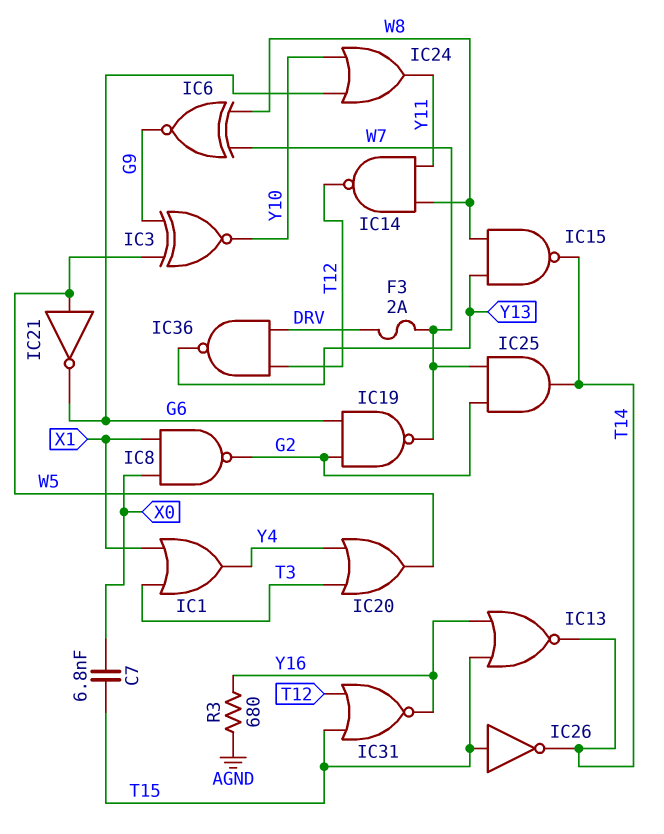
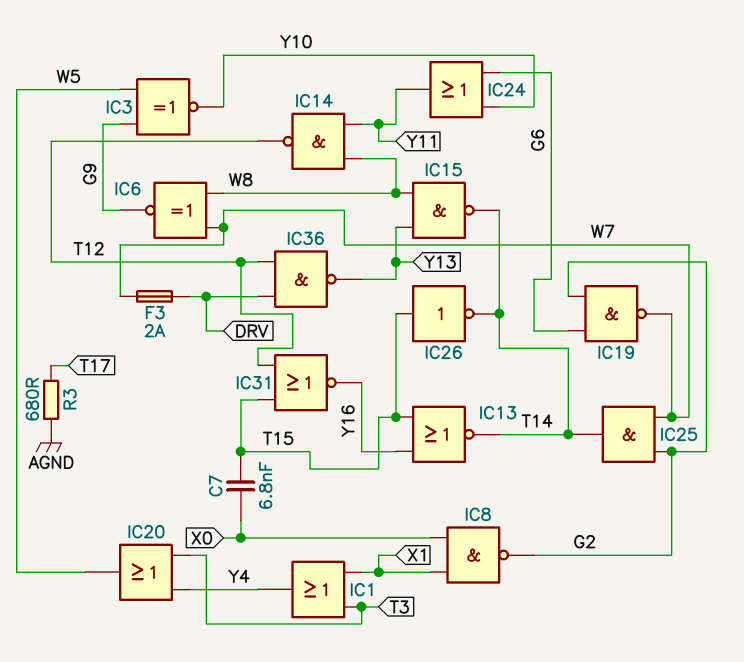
IC21: NOT (in W5, out G6) -> none
R3: 680 (AGND, Y16) -> 680 (AGND, T17)

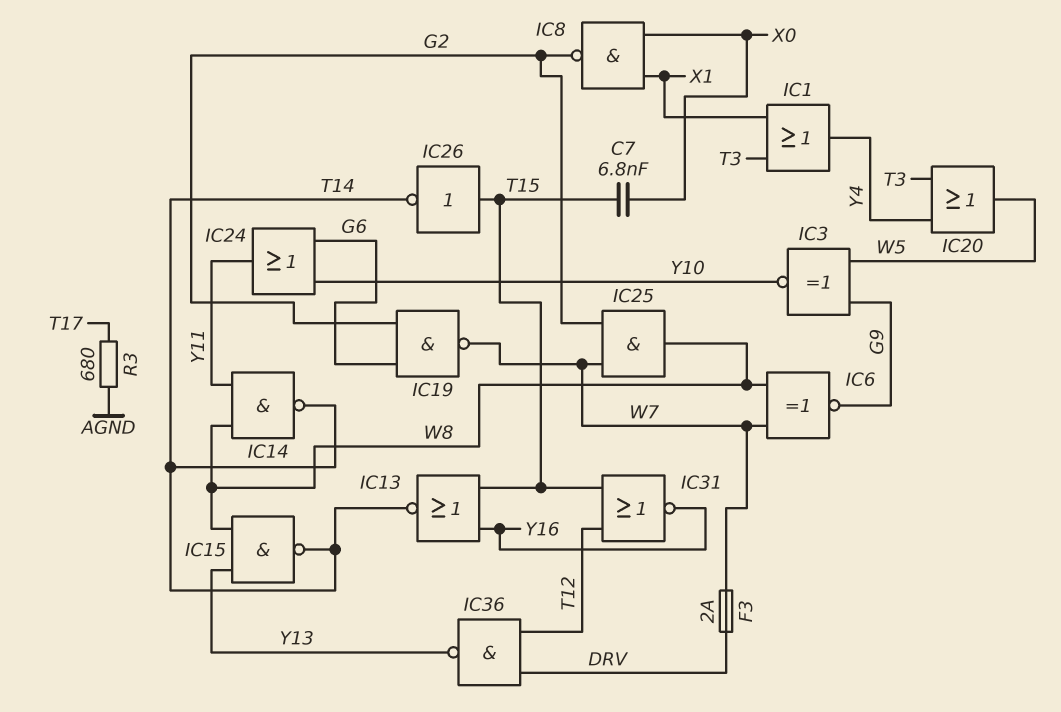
IC14: NAND (in W8, in Y11, out T12) -> NAND (in W8, in Y11, out T14)
IC25: AND (in G2, in W7, out T14) -> AND (in G2, in W7, out W8)

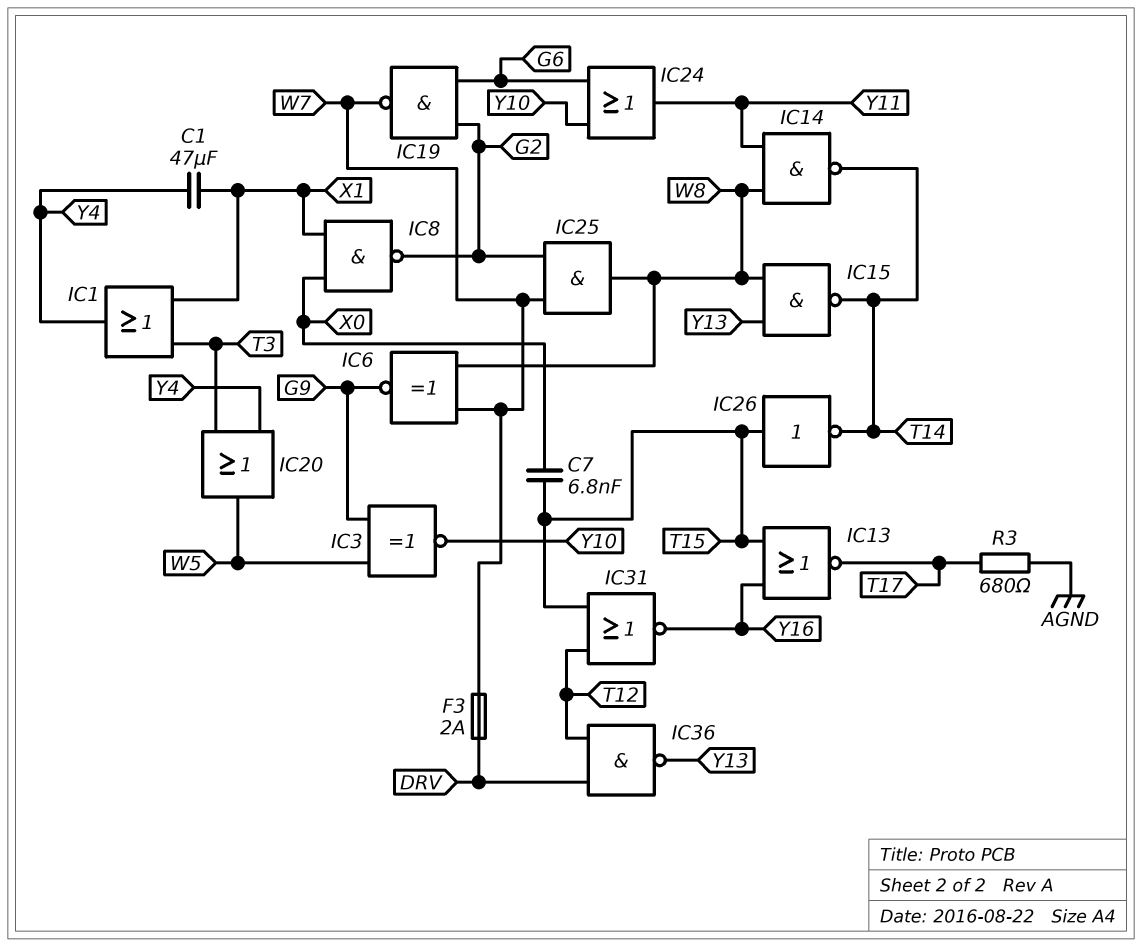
C1: none -> 47uF (X1, Y4)
IC13: NOR (in T15, in Y16, out T14) -> NOR (in T15, in Y16, out T17)

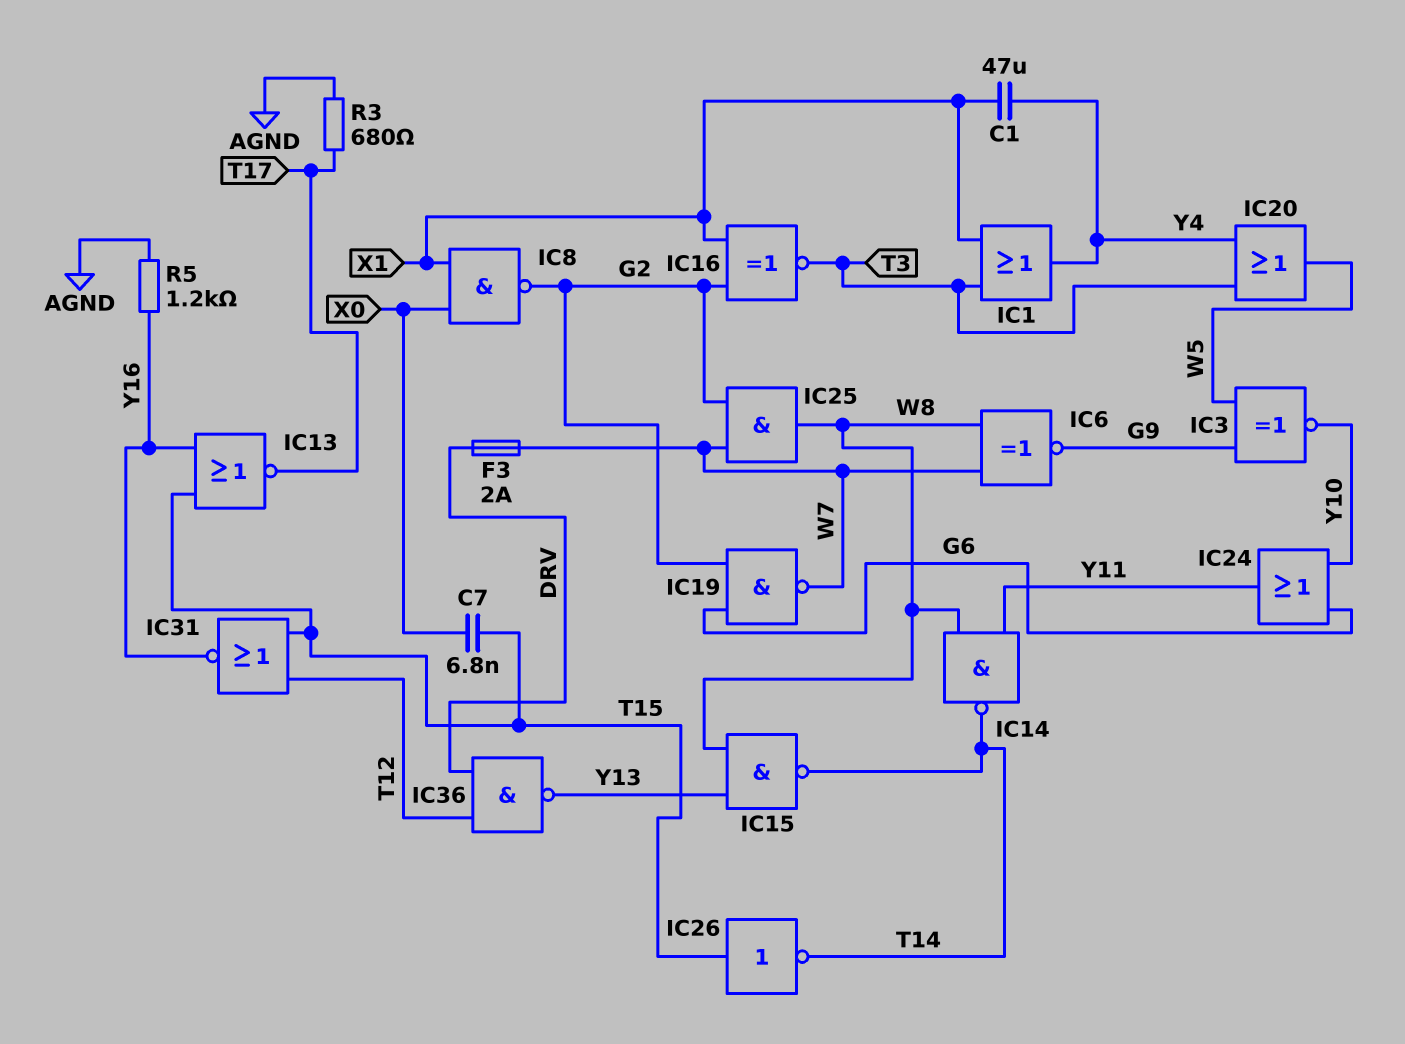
IC16: none -> XNOR (in G2, in X1, out T3)
R5: none -> 1.2k (AGND, Y16)

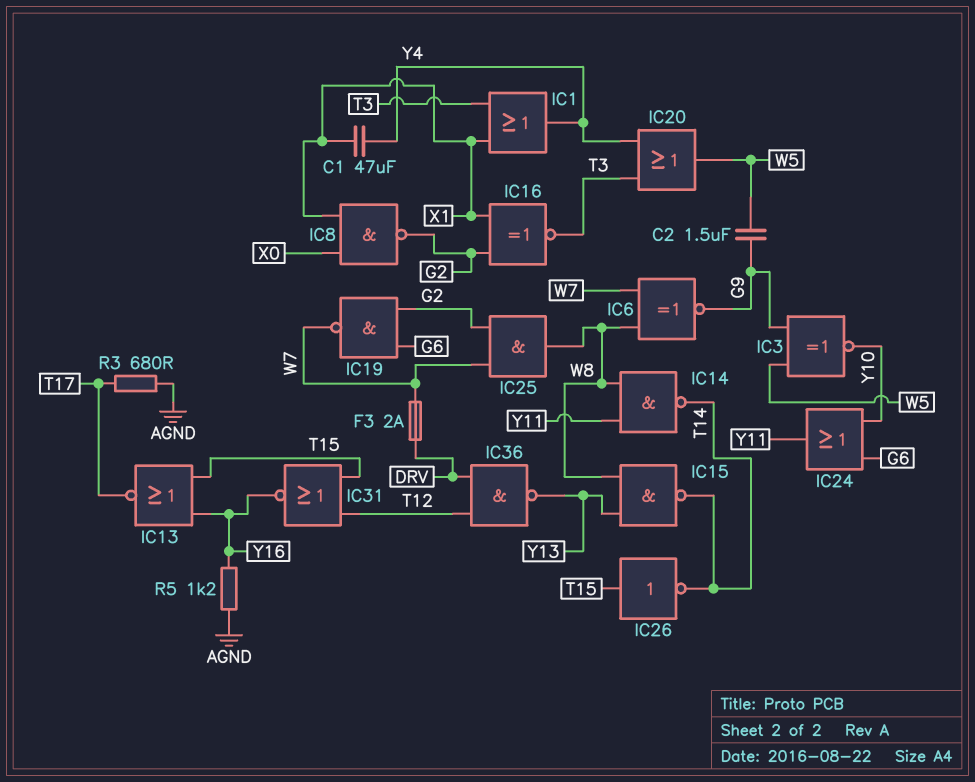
C2: none -> 1.5uF (G9, W5)
C7: 6.8nF (T15, X0) -> none

